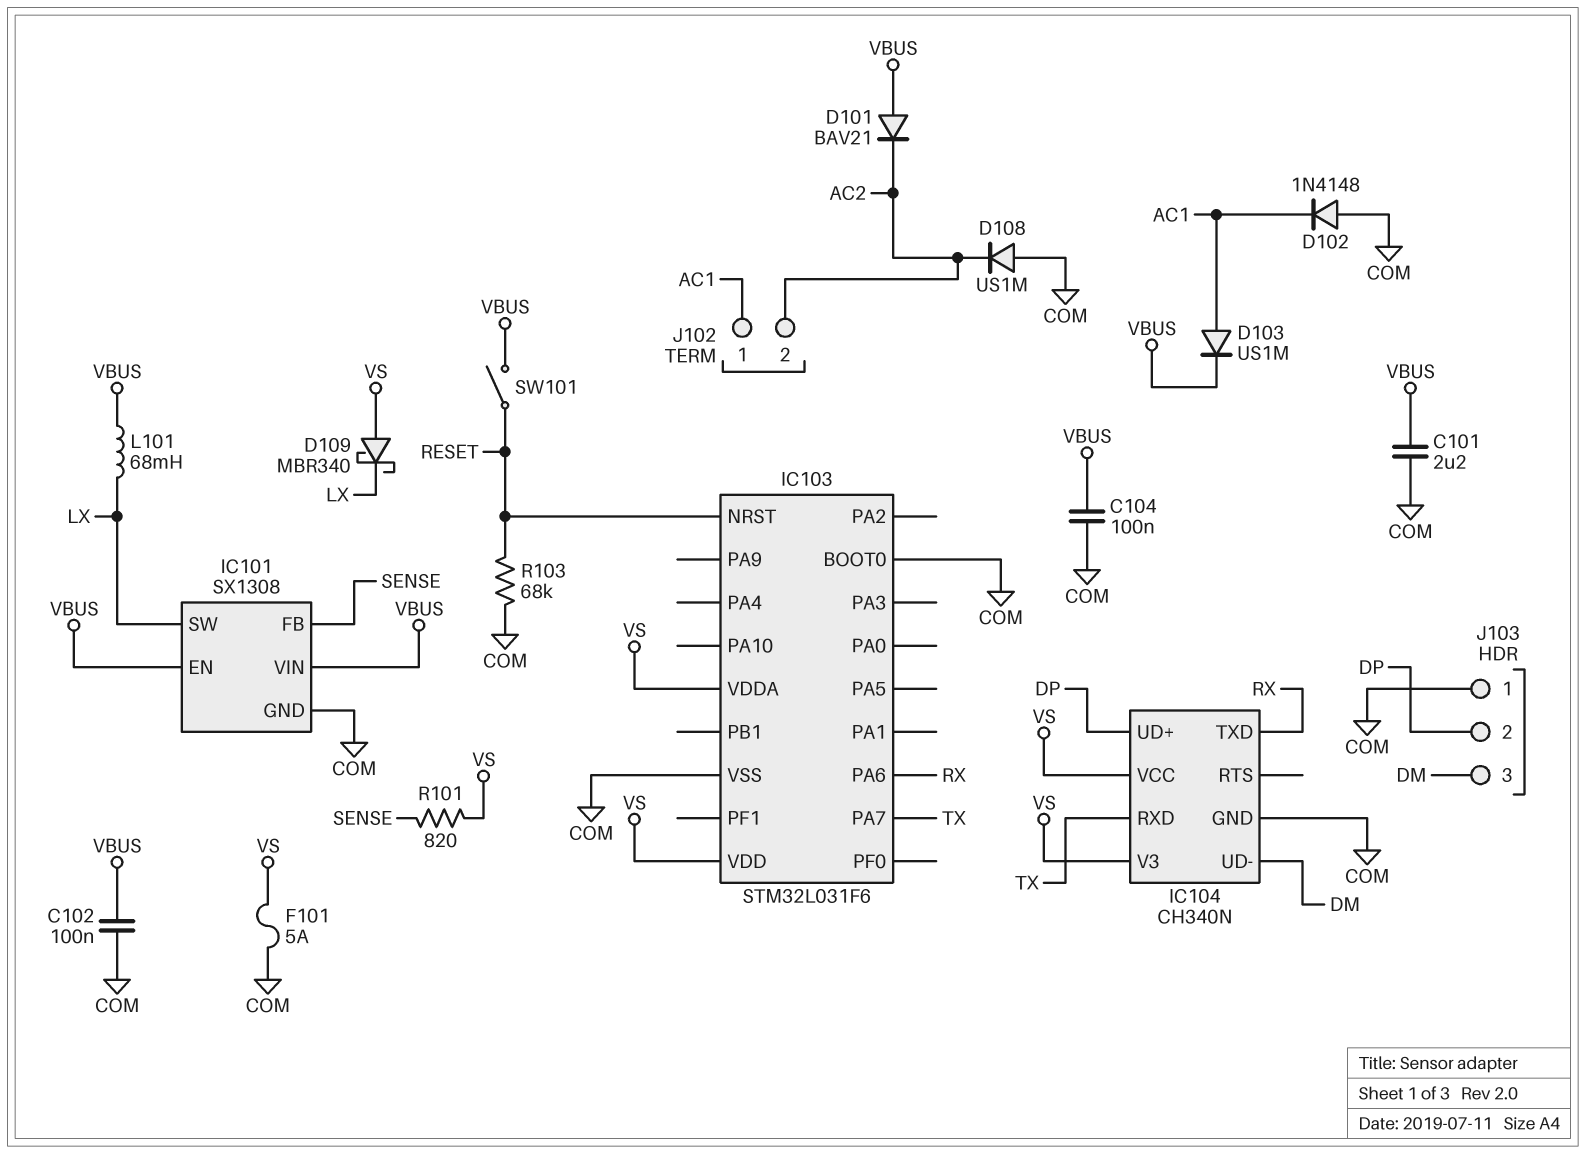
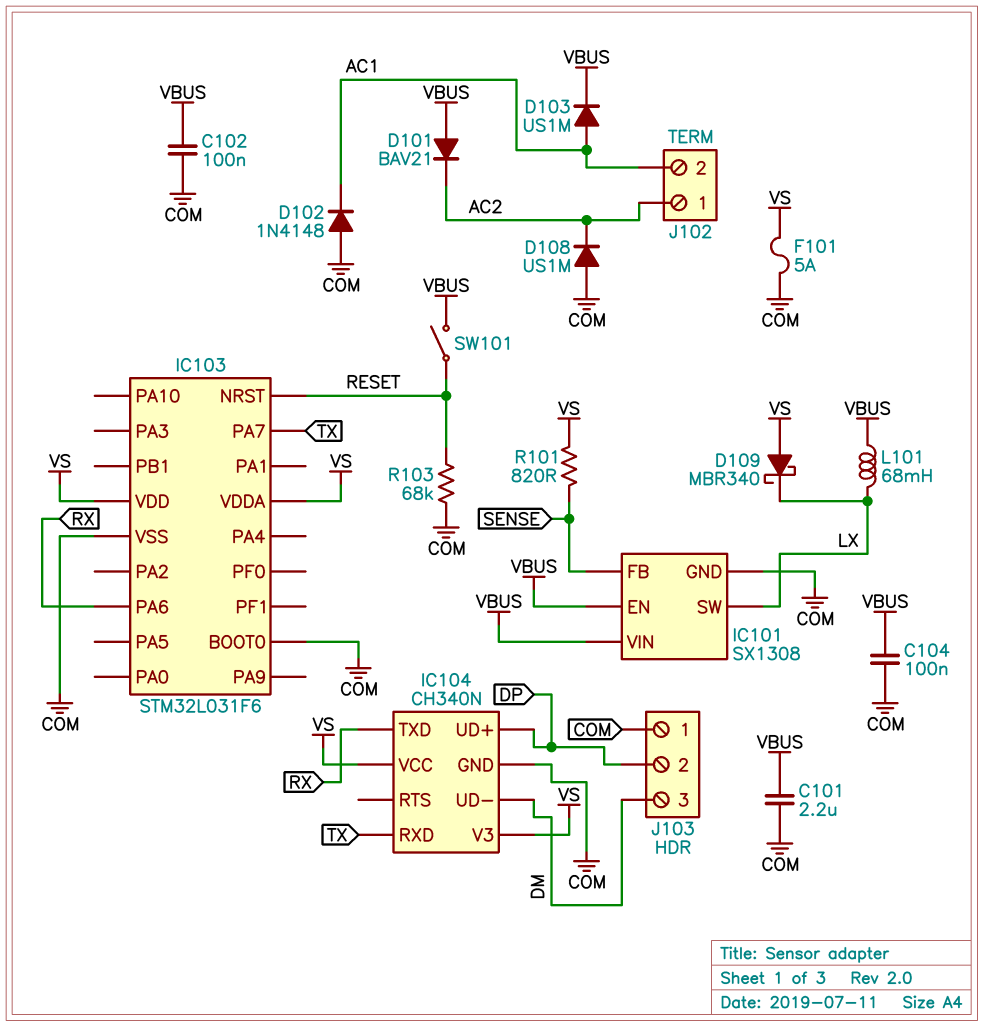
J102 pin 1: AC1 -> AC2
J102 pin 2: AC2 -> AC1

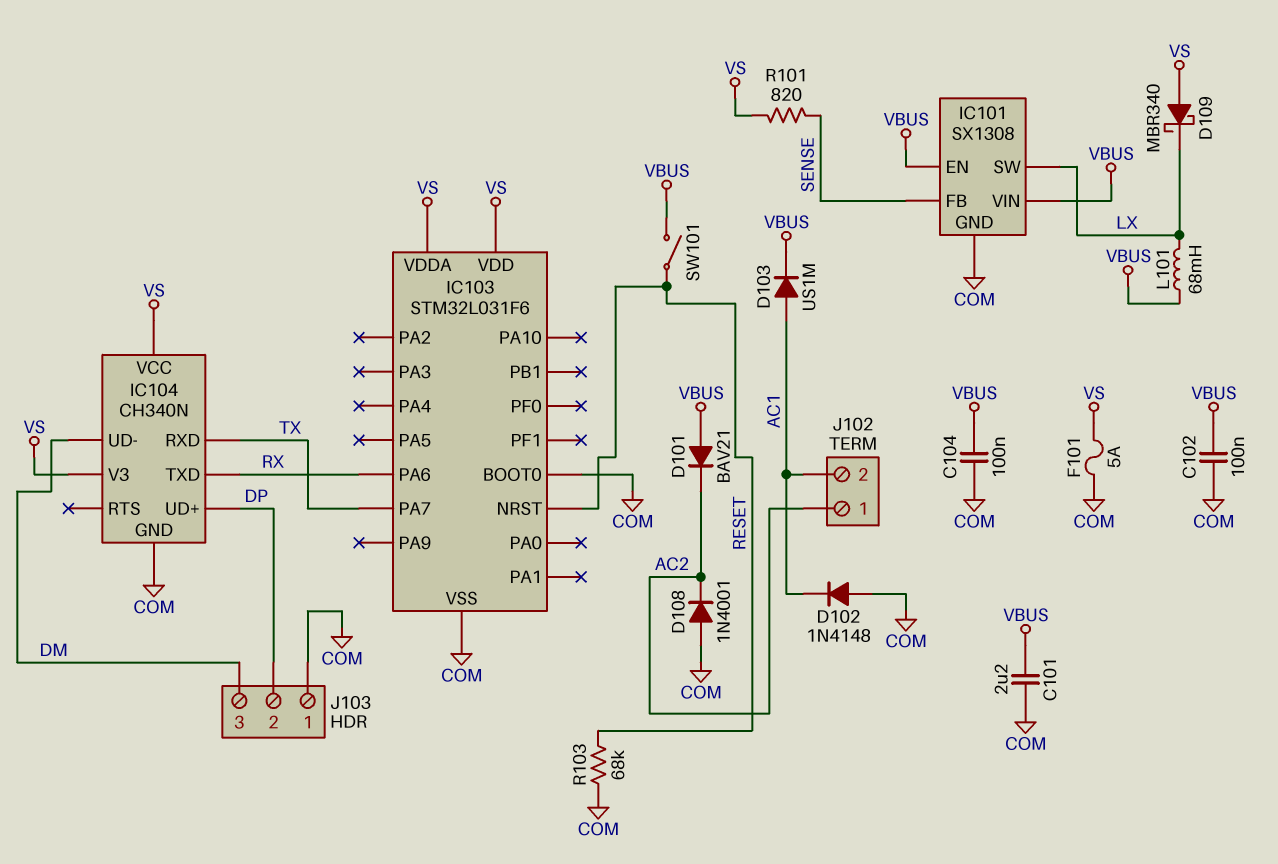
D108: diode US1M (A COM, K AC2) -> diode 1N4001 (A COM, K AC2)

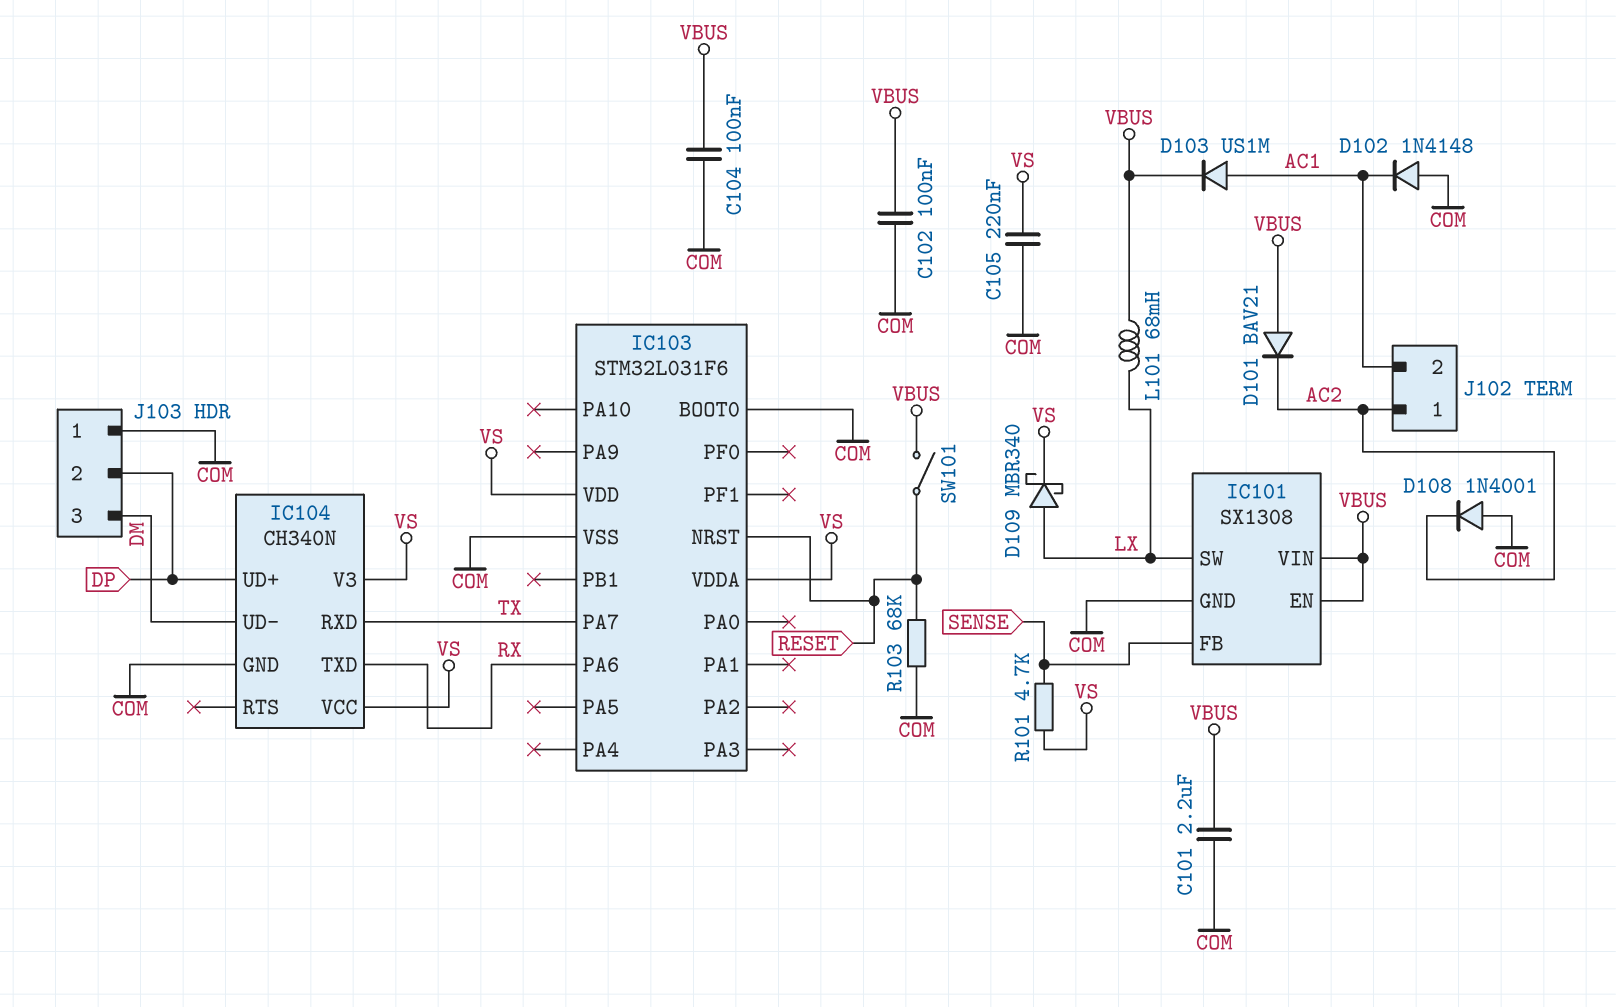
C105: none -> 220nF (COM, VS)
D109: schottky MBR340 (A VS, K LX) -> schottky MBR340 (A LX, K VS)
F101: 5A (COM, VS) -> none
R101: 820 (SENSE, VS) -> 4.7k (SENSE, VS)

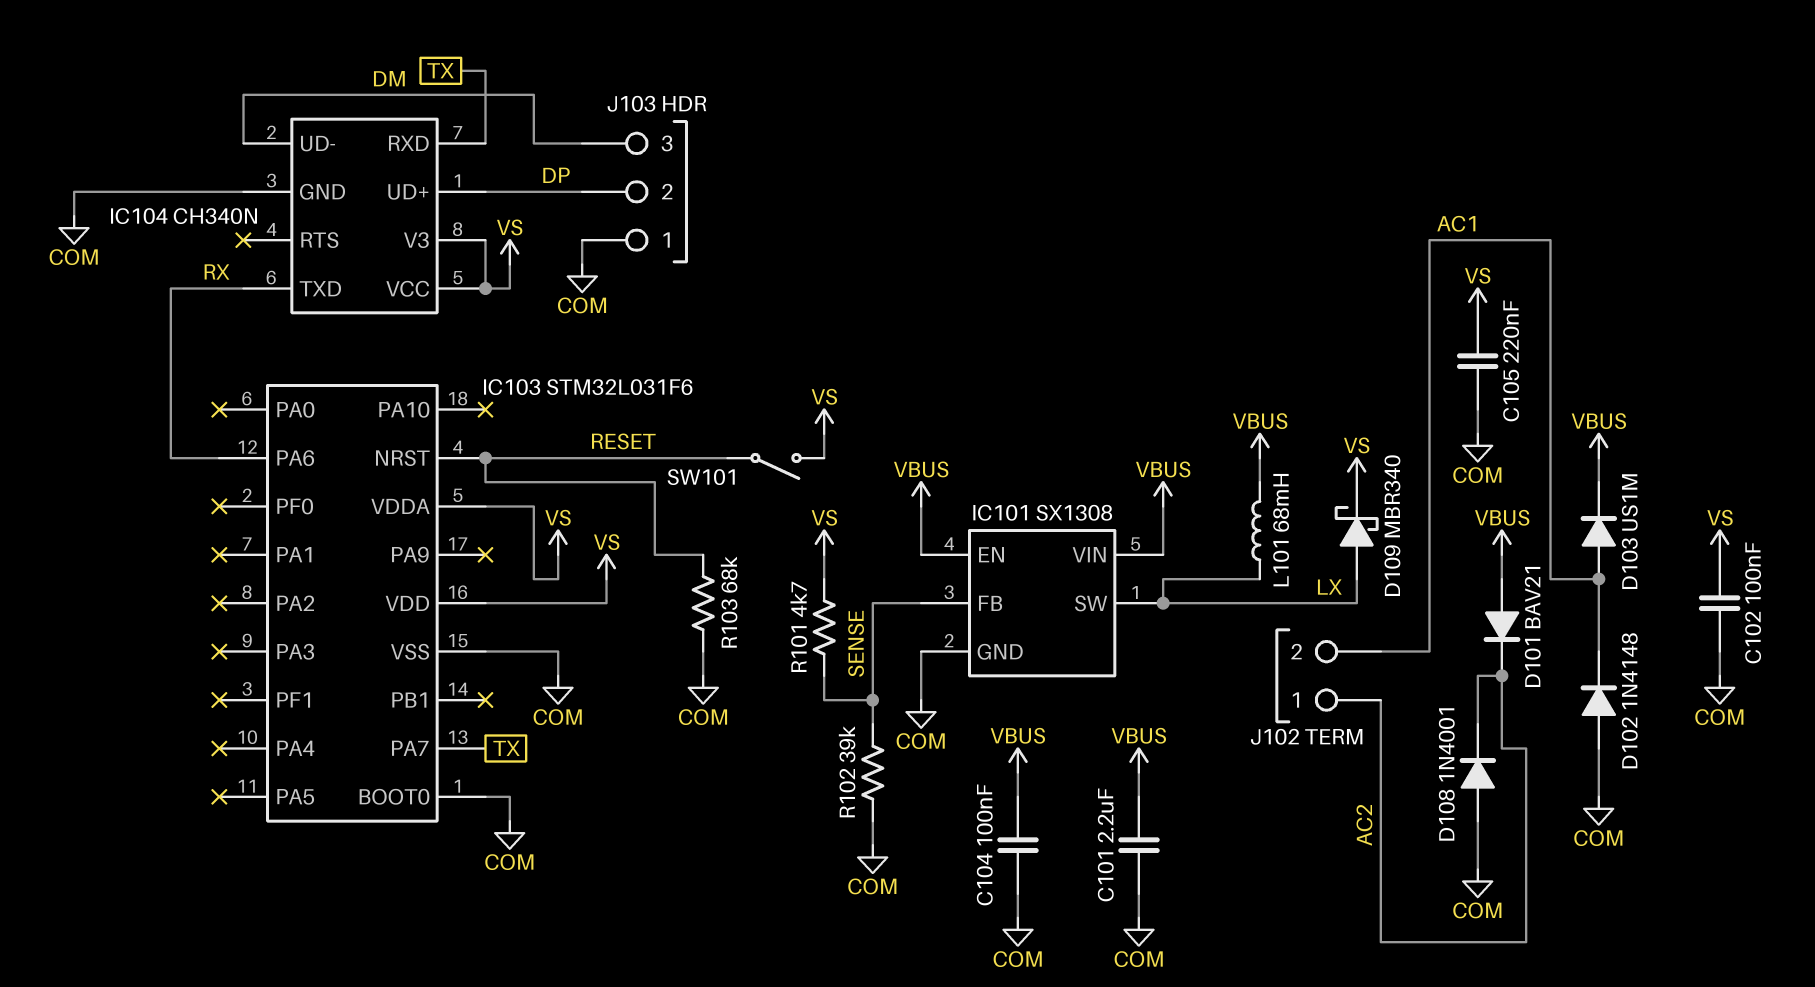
C102: 100nF (COM, VBUS) -> 100nF (COM, VS)
R102: none -> 39k (COM, SENSE)
SW101: switch (RESET, VBUS) -> switch (RESET, VS)

